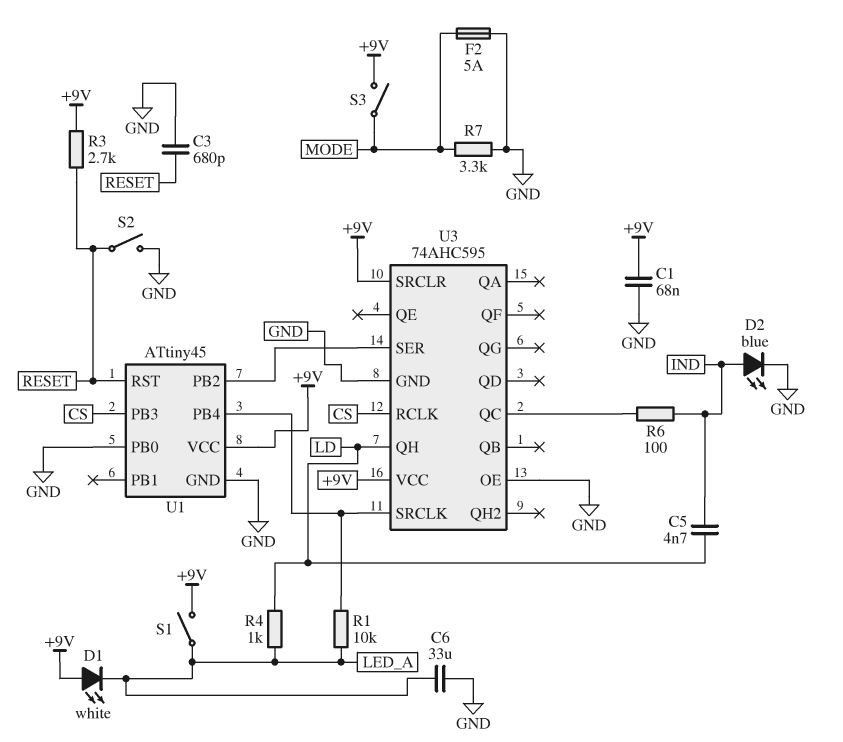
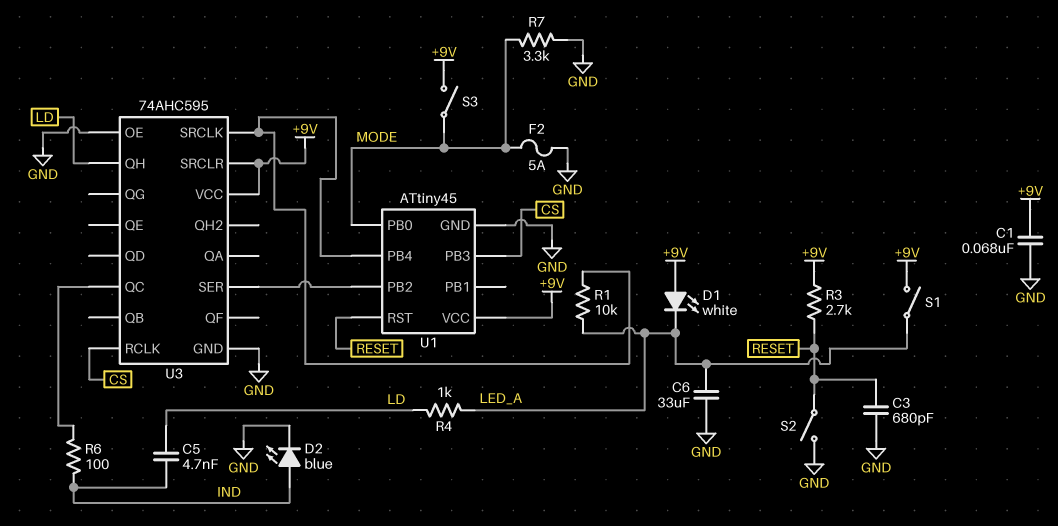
U1 pin PB0: GND -> MODE

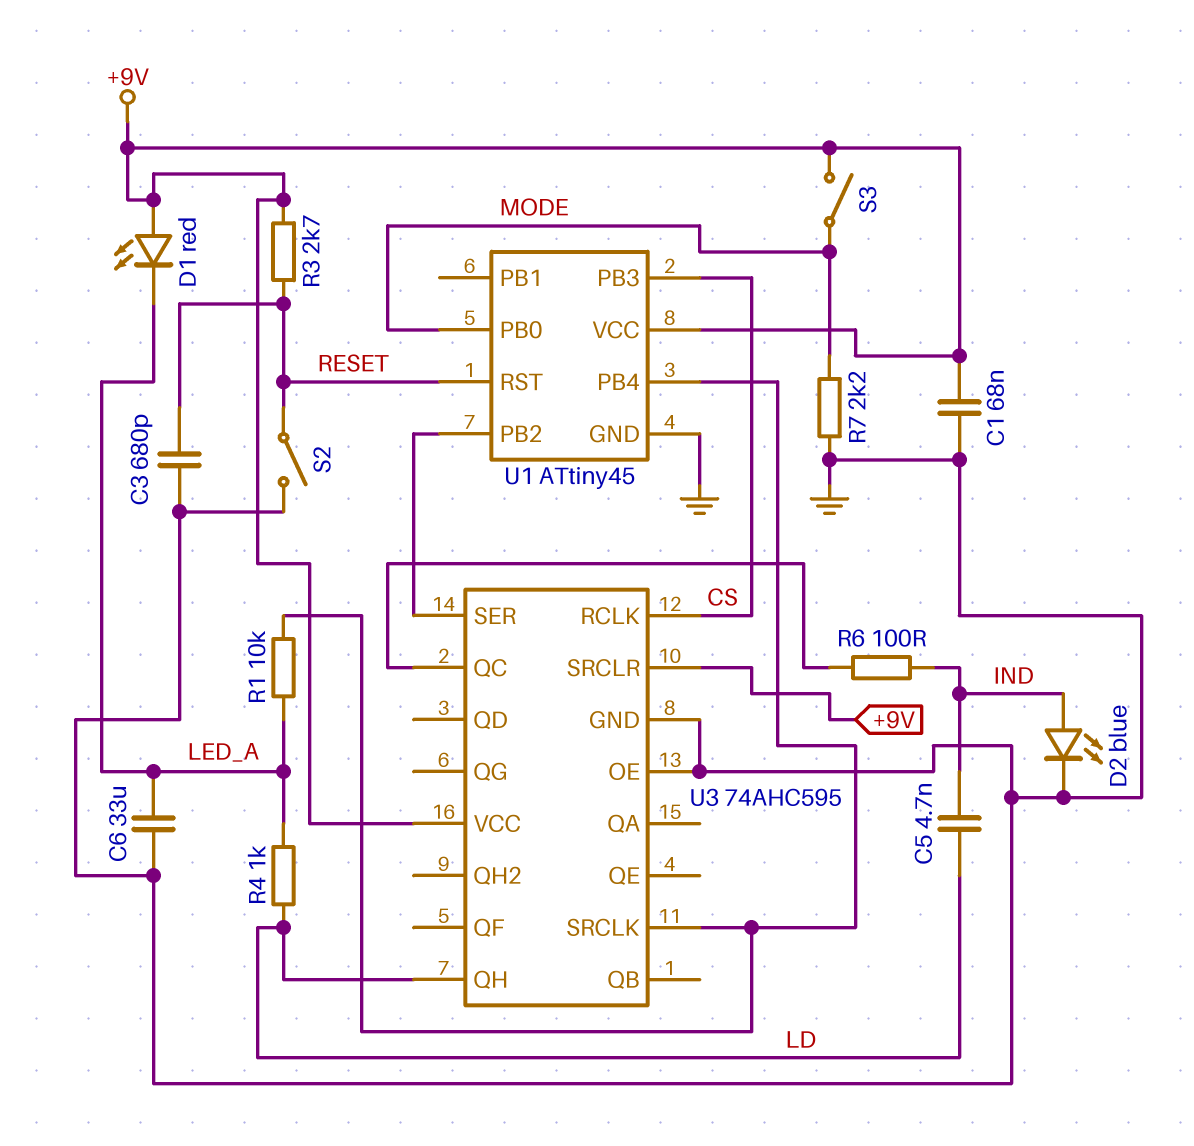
D1: LED white (A +9V, K LED_A) -> LED red (A +9V, K LED_A)
F2: 5A (GND, MODE) -> none
R7: 3.3k (GND, MODE) -> 2.2k (GND, MODE)
S1: switch (+9V, LED_A) -> none

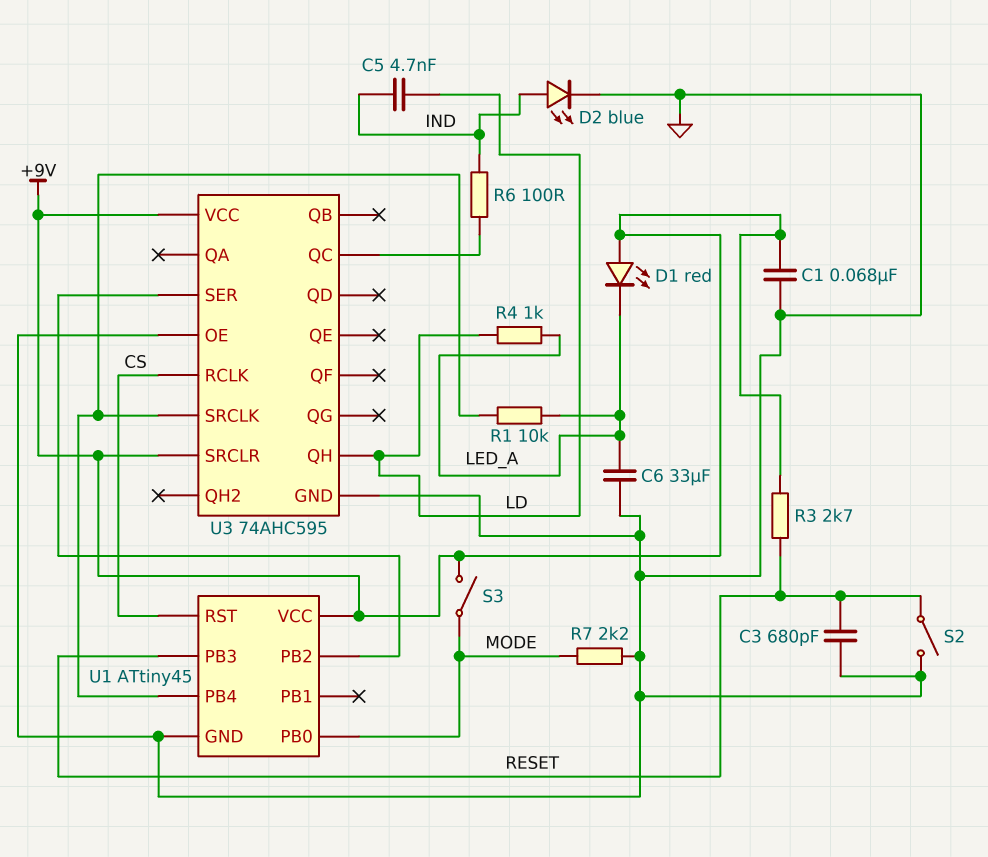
U1 pin PB3: CS -> RESET
U1 pin RST: RESET -> CS

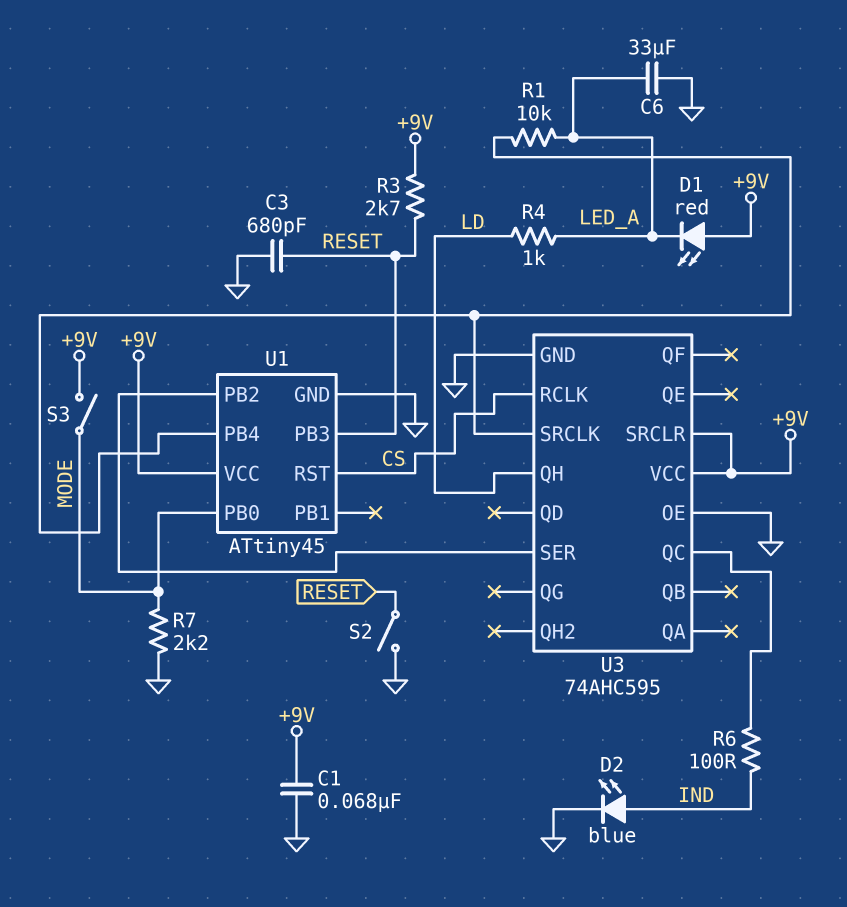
C5: 4.7nF (IND, LD) -> none

